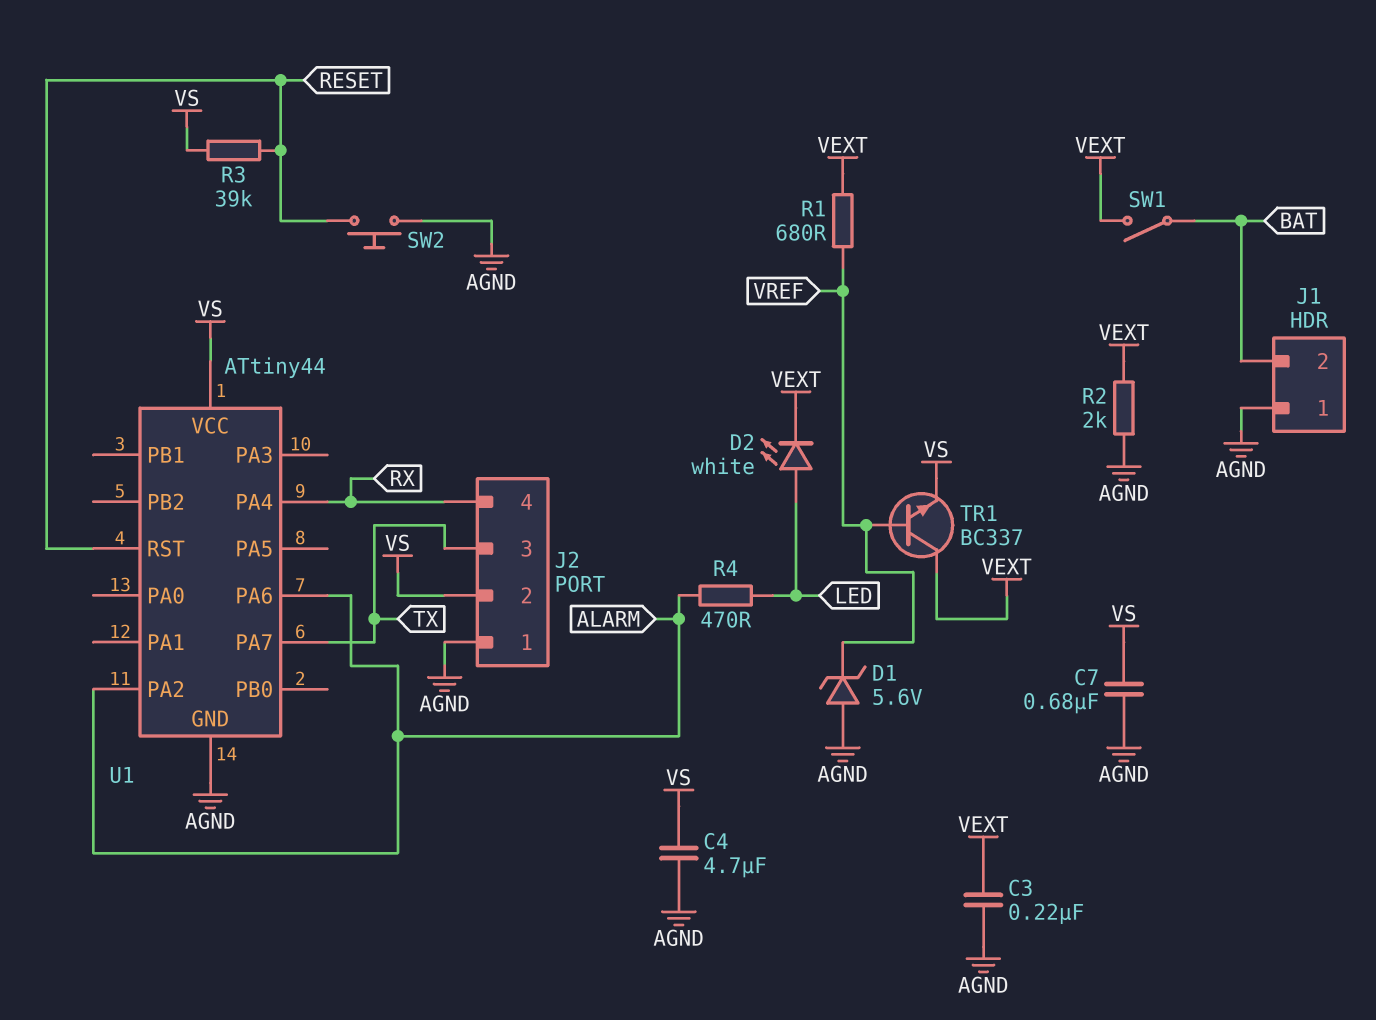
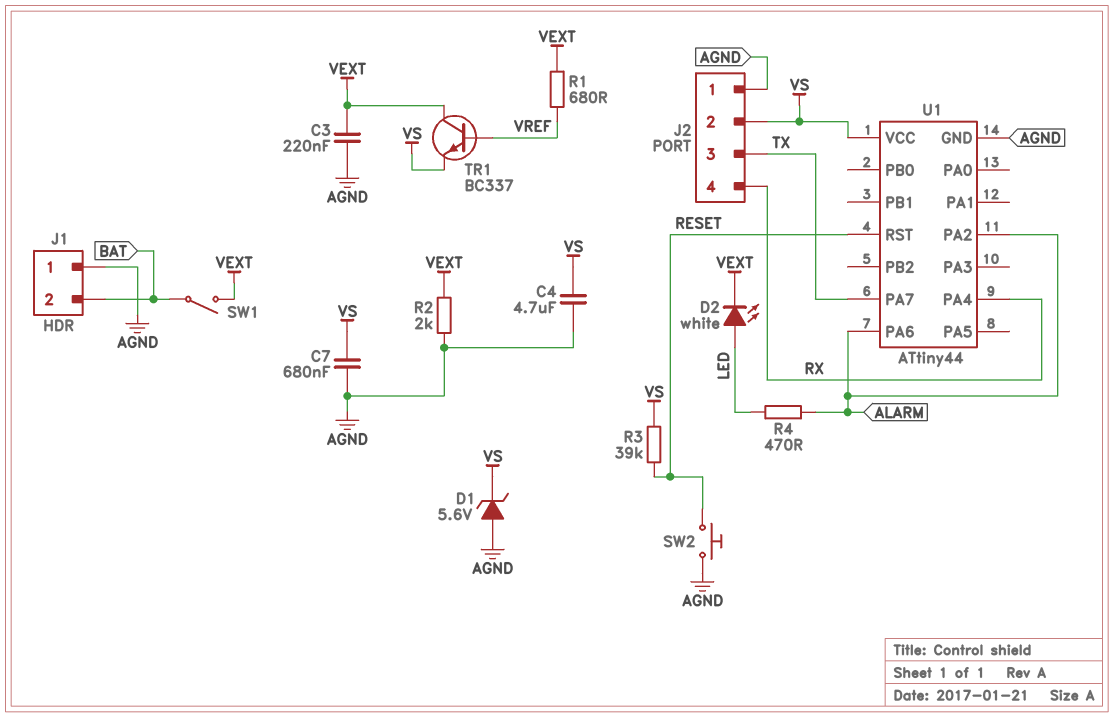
D1: zener 5.6V (A AGND, K VREF) -> zener 5.6V (A AGND, K VS)

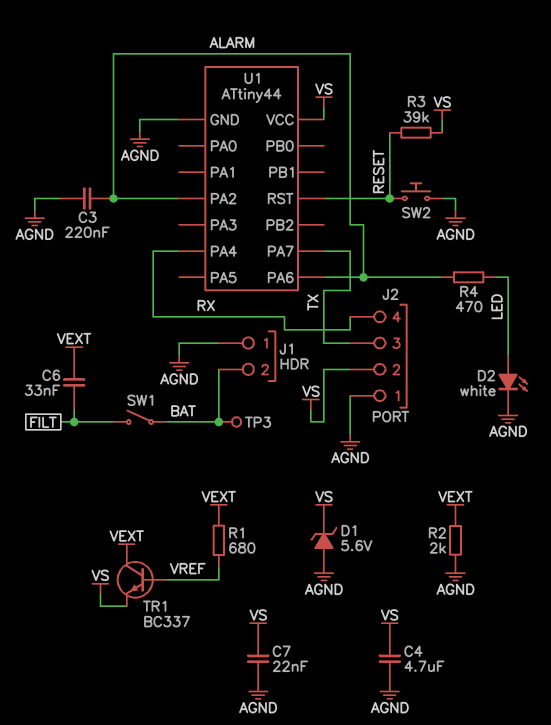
C3: 220nF (AGND, VEXT) -> 220nF (AGND, ALARM)
C6: none -> 33nF (FILT, VEXT)
C7: 680nF (AGND, VS) -> 22nF (AGND, VS)
D2: LED white (A LED, K VEXT) -> LED white (A LED, K AGND)
SW1: switch (BAT, VEXT) -> switch (BAT, FILT)
TP3: none -> test point (BAT)

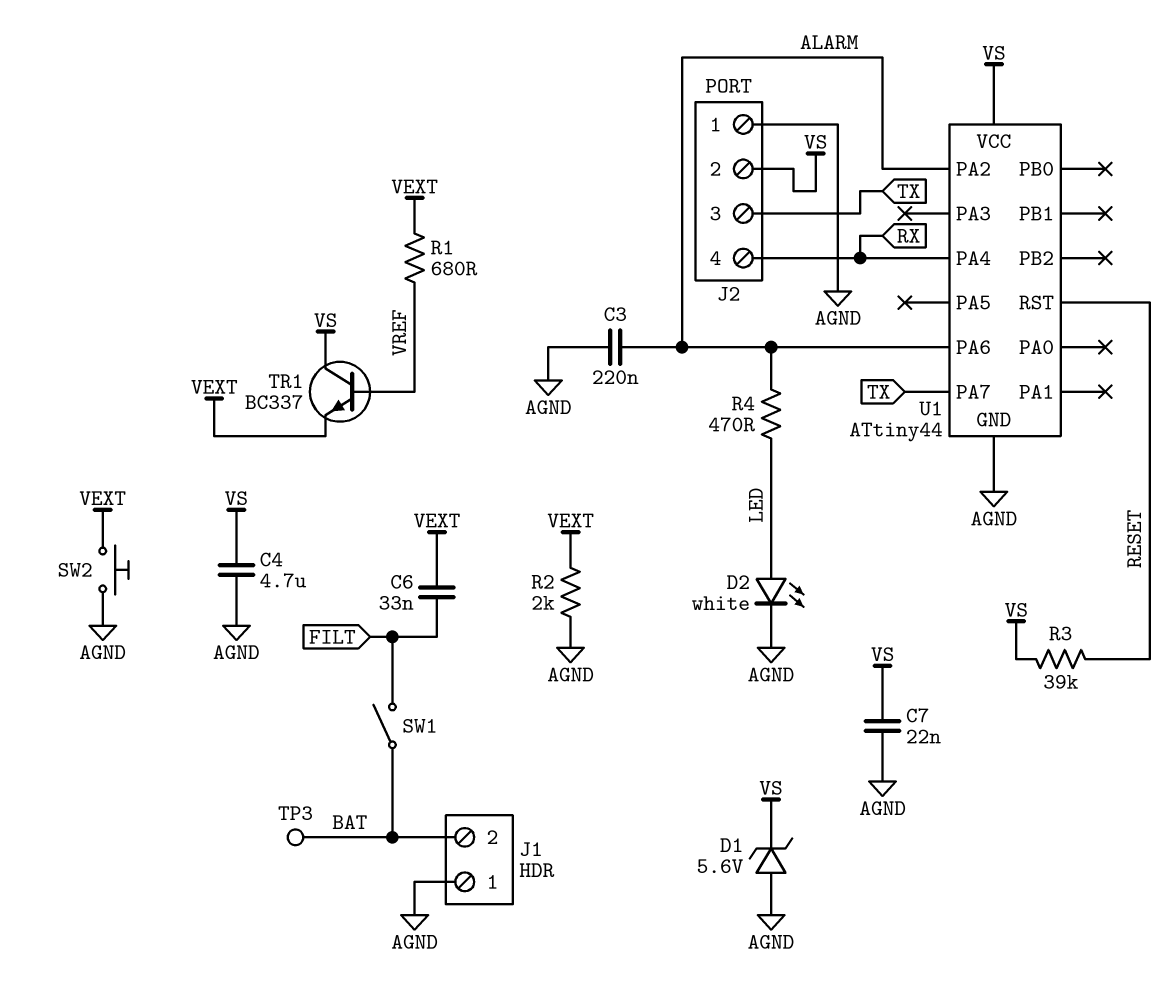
SW2: button (AGND, RESET) -> button (AGND, VEXT)
TR1: NPN BC337 (B VREF, C VEXT, E VS) -> NPN BC337 (B VREF, C VS, E VEXT)

